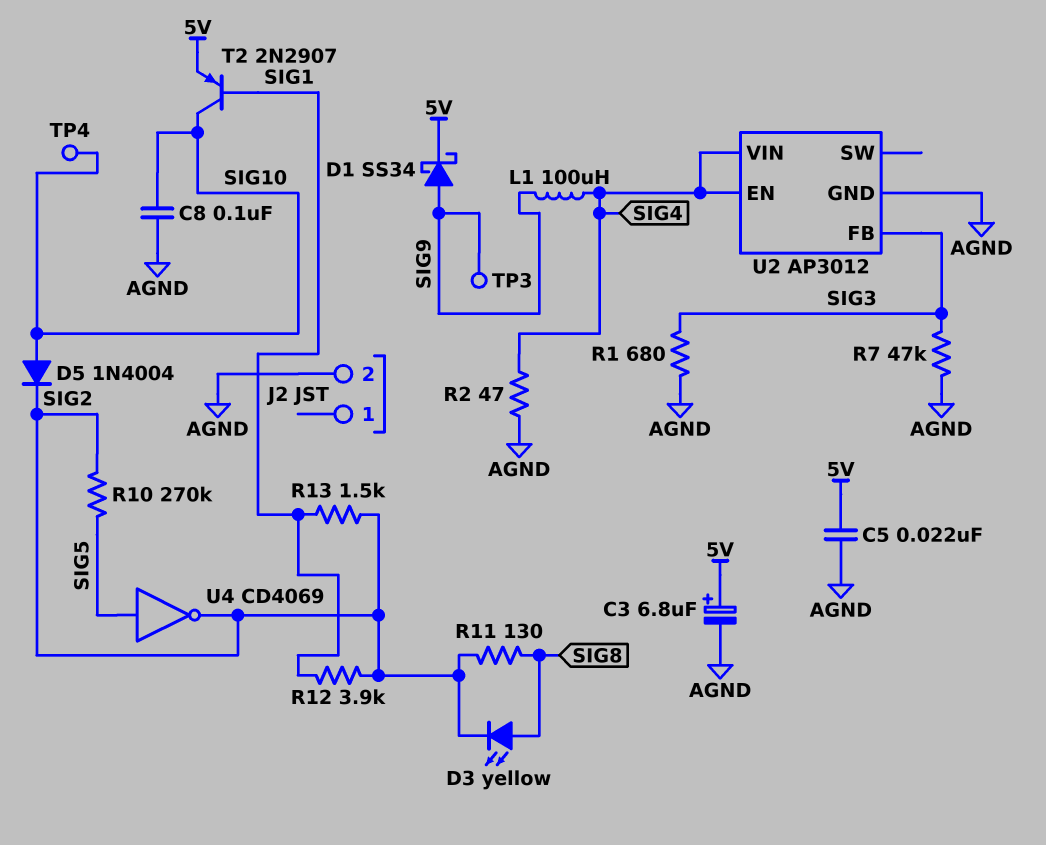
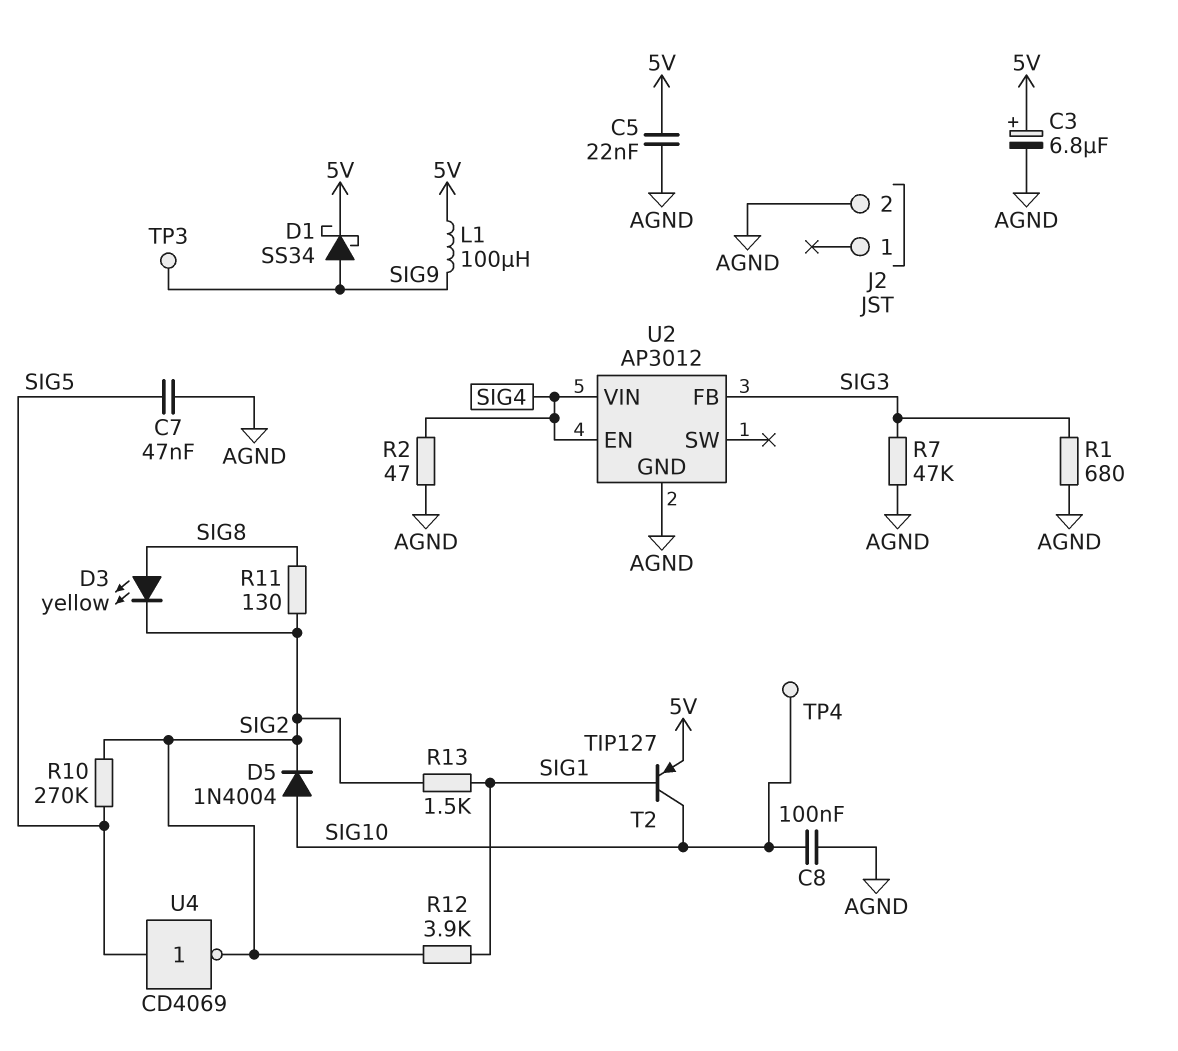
C7: none -> 47nF (AGND, SIG5)
L1: 100uH (SIG4, SIG9) -> 100uH (5V, SIG9)
T2: PNP 2N2907 (B SIG1, C SIG10, E 5V) -> PNP TIP127 (B SIG1, C SIG10, E 5V)

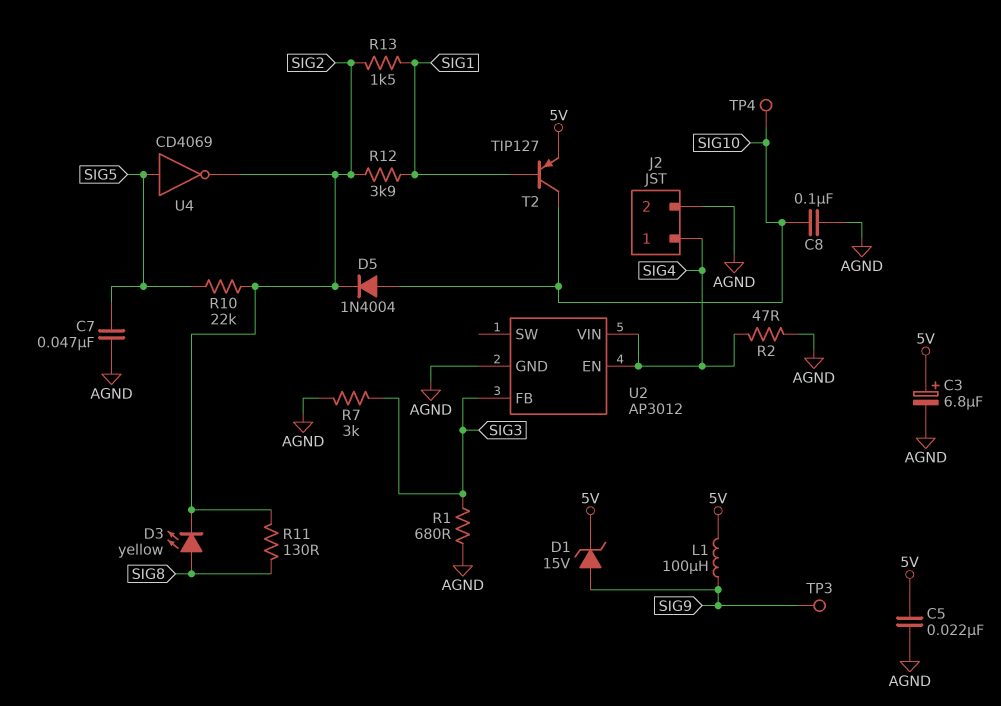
D1: schottky SS34 (A SIG9, K 5V) -> zener 15V (A SIG9, K 5V)
J2 pin 1: none -> SIG4
R7: 47k (AGND, SIG3) -> 3k (AGND, SIG3)
R10: 270k (SIG2, SIG5) -> 22k (SIG2, SIG5)

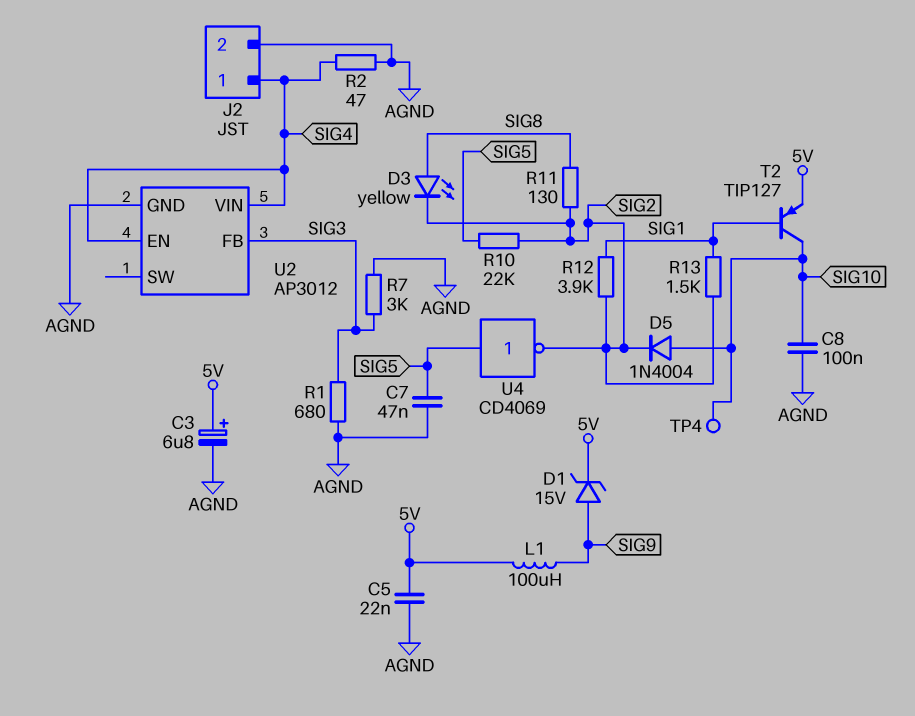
TP3: test point (SIG9) -> none

